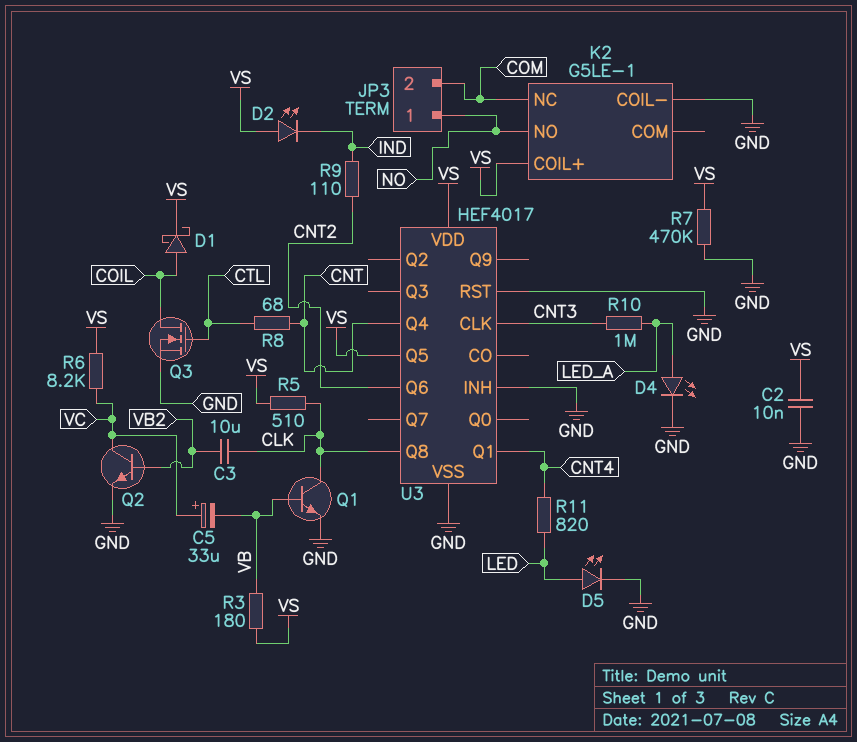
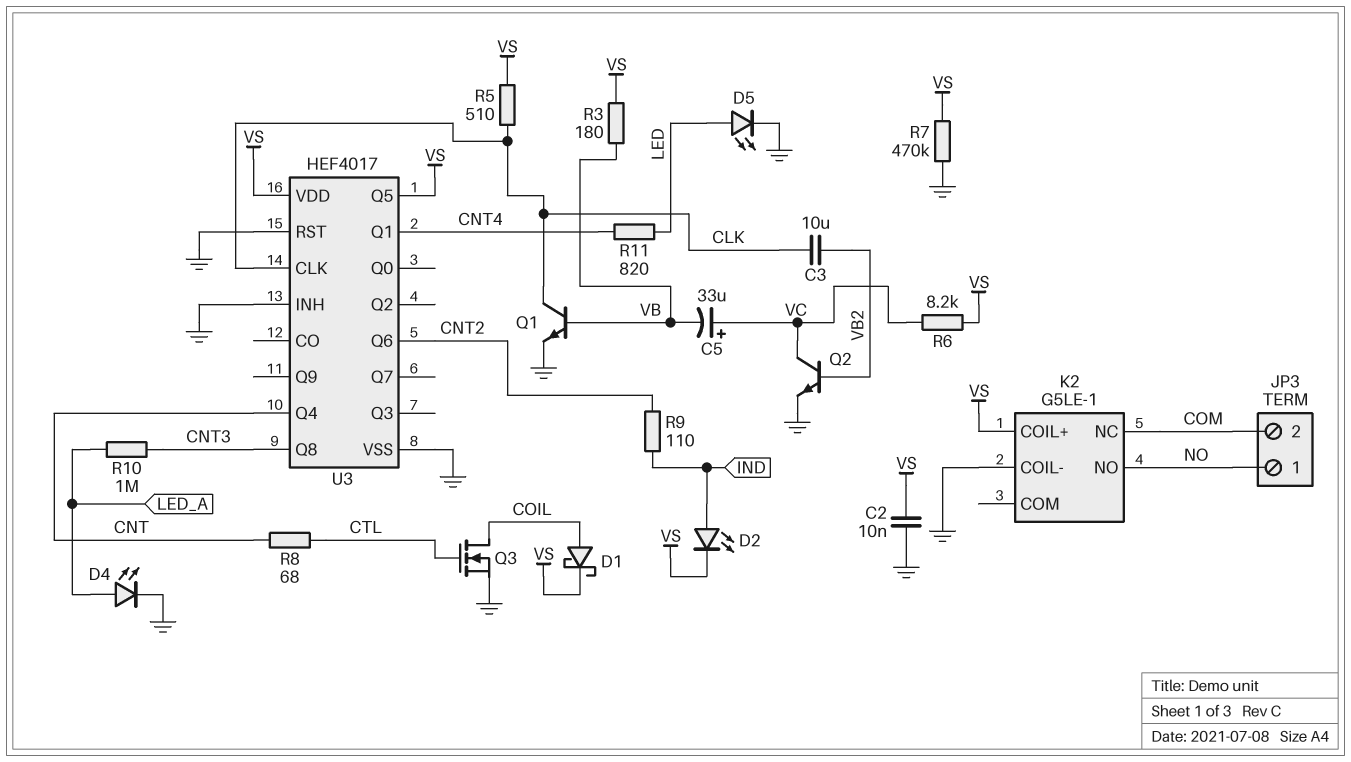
D2: LED (A VS, K IND) -> LED (A IND, K VS)
U3 pin CLK: CNT3 -> CLK
U3 pin Q8: CLK -> CNT3

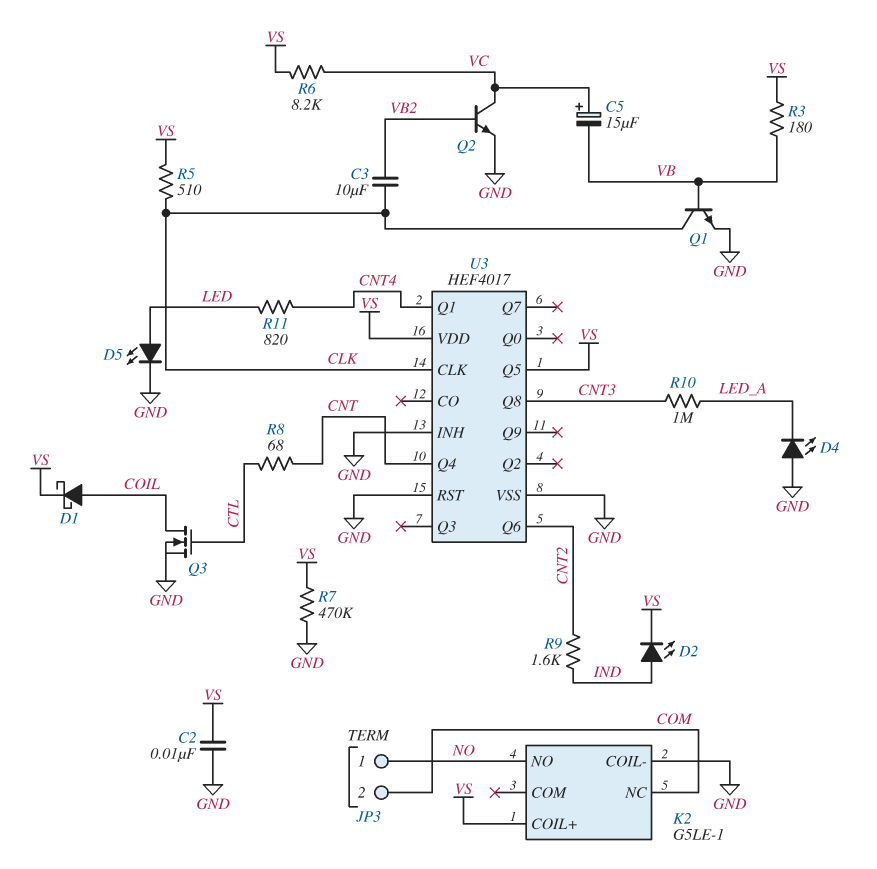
C5: 33uF (plus VC, minus VB) -> 15uF (plus VC, minus VB)
D4: LED (A LED_A, K GND) -> LED (A GND, K LED_A)
R9: 110 (CNT2, IND) -> 1.6k (CNT2, IND)

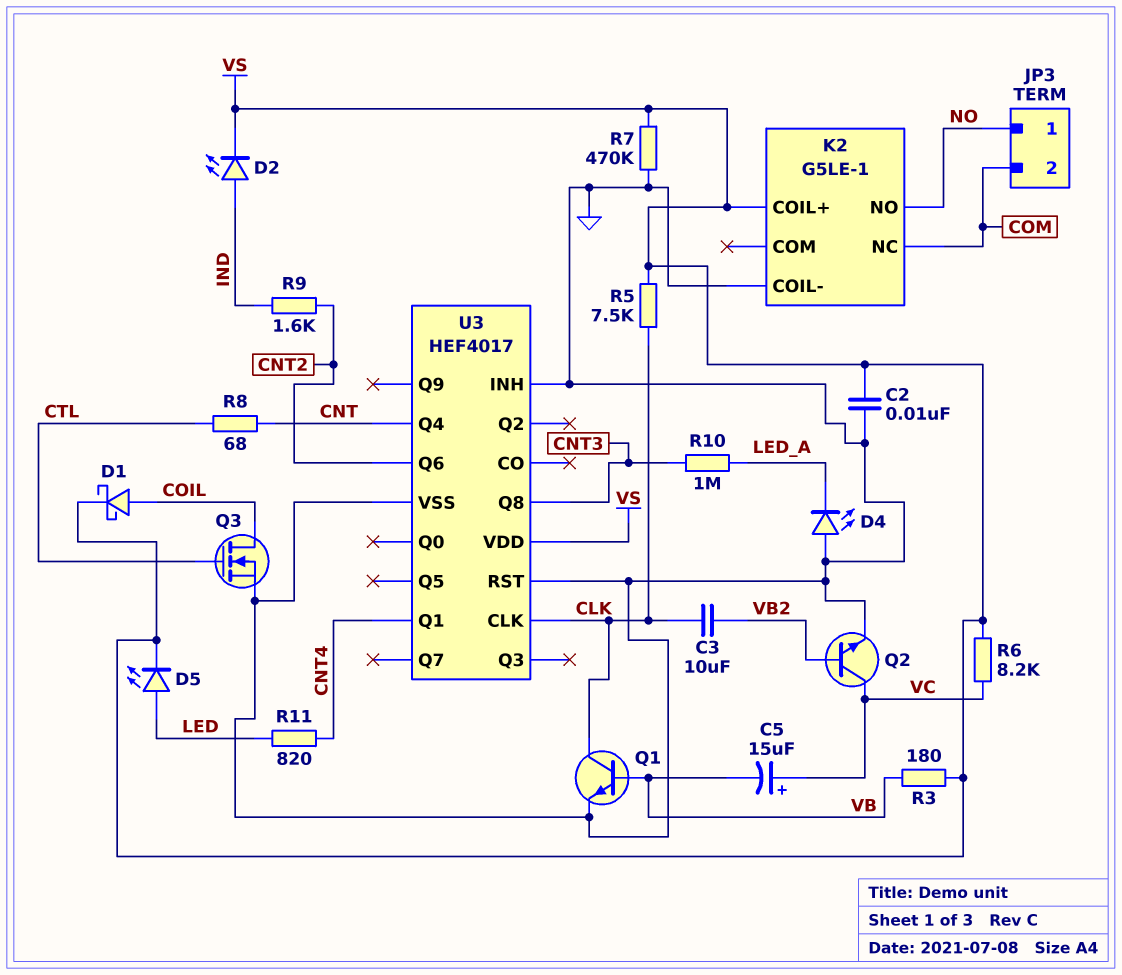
D5: LED (A LED, K GND) -> LED (A LED, K VS)
R5: 510 (CLK, VS) -> 7.5k (CLK, VS)
U3 pin Q5: VS -> none

